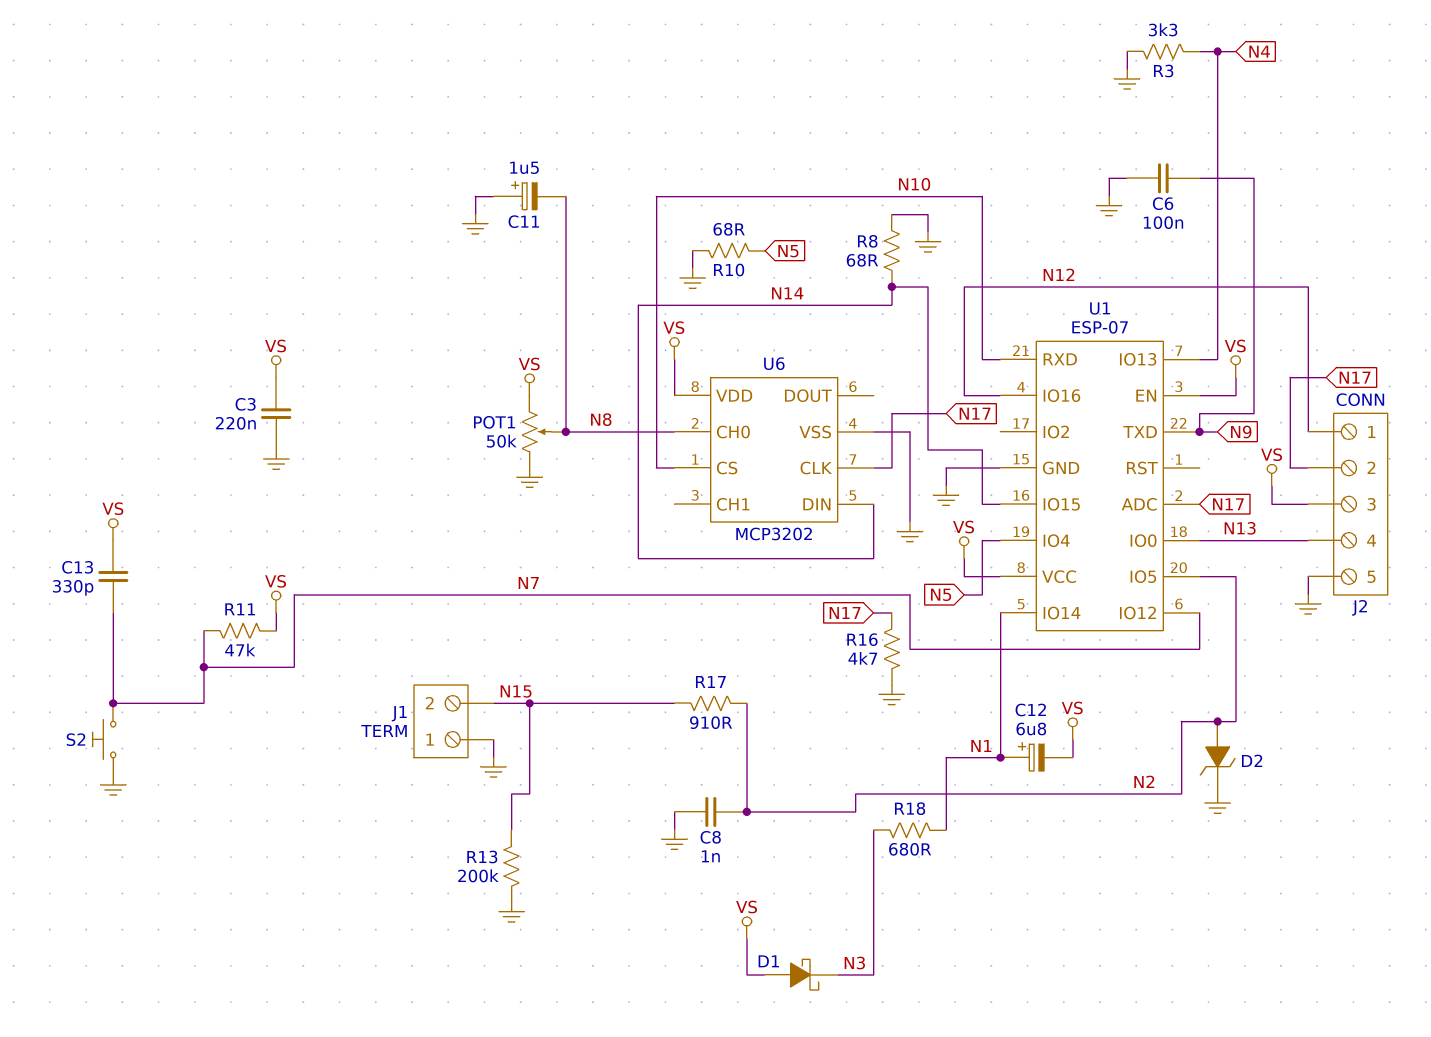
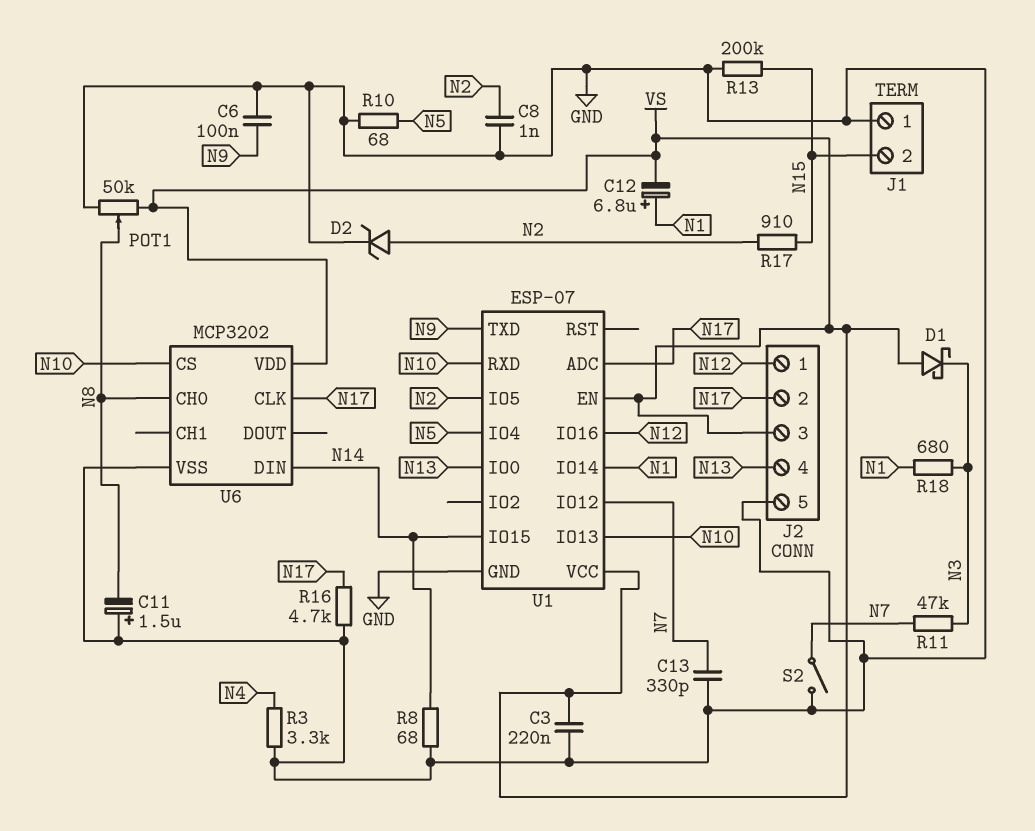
C13: 330pF (N7, VS) -> 330pF (GND, N7)
R11: 47k (N7, VS) -> 47k (N3, N7)
S2: button (GND, N7) -> switch (GND, N7)
U1 pin IO13: N4 -> N10

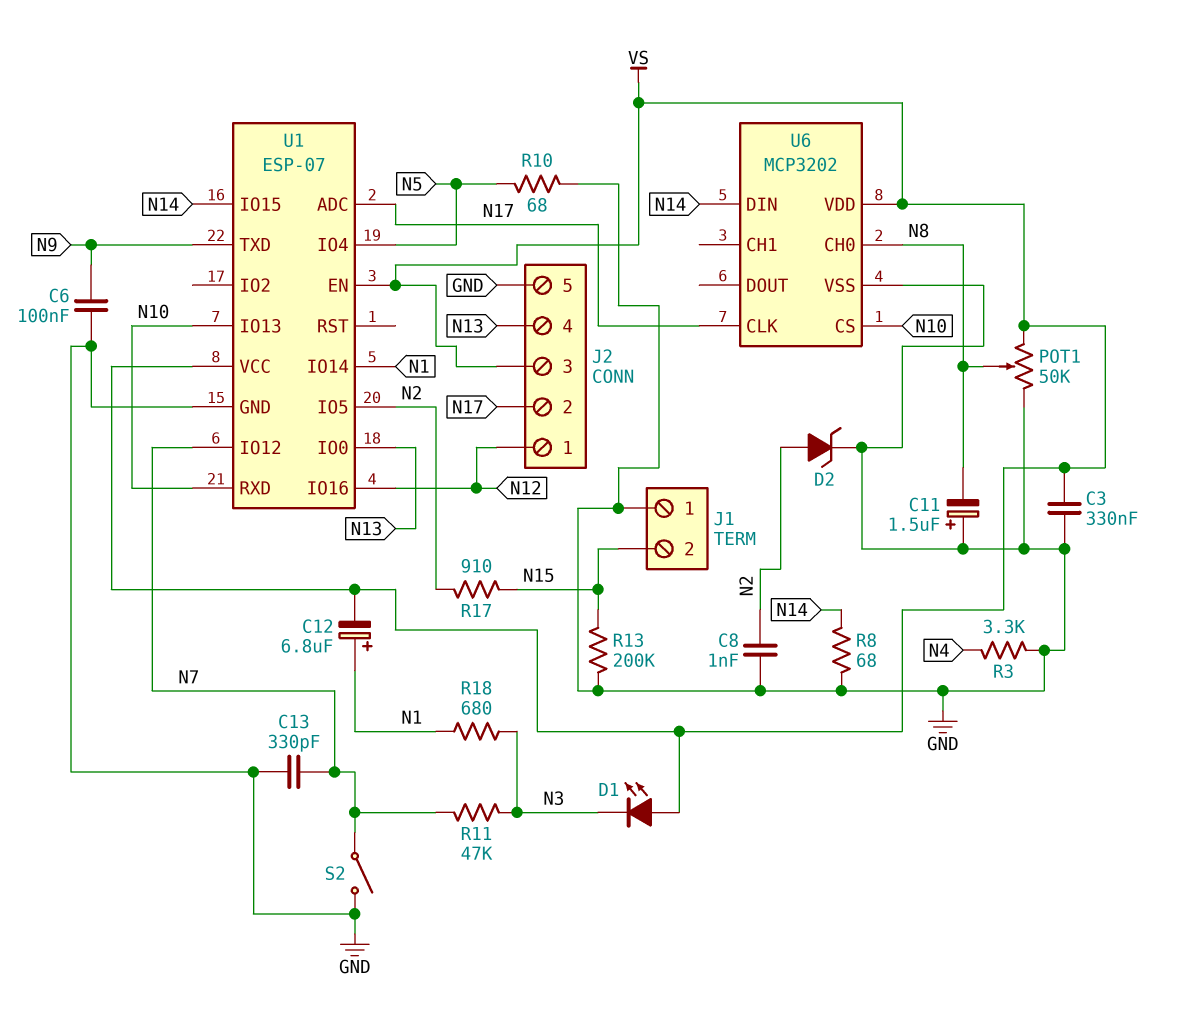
C3: 220nF (GND, VS) -> 330nF (GND, VS)
D1: schottky (A VS, K N3) -> LED (A VS, K N3)
R16: 4.7k (GND, N17) -> none

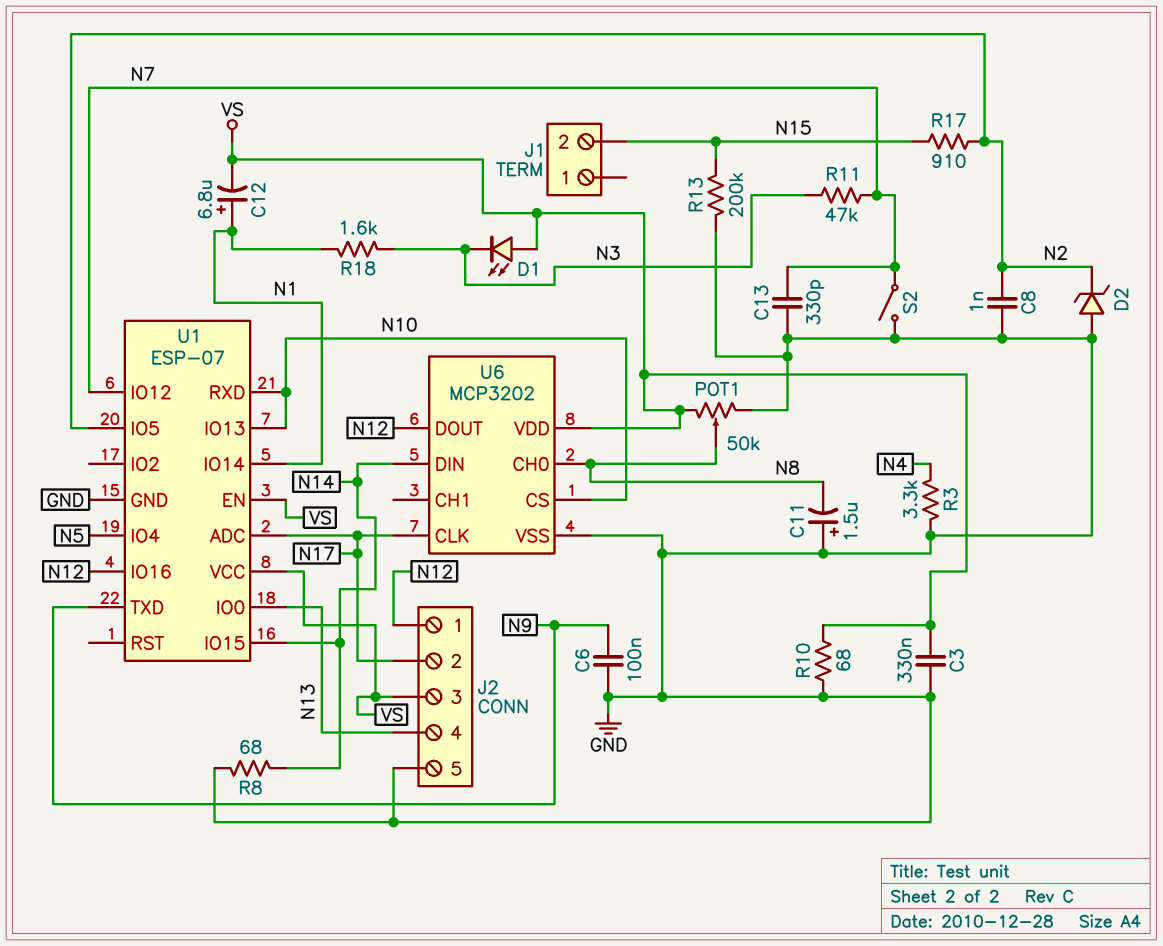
D2: zener (A N2, K GND) -> zener (A GND, K N2)
J1 pin 1: GND -> none
R10: 68 (GND, N5) -> 68 (GND, VS)
R18: 680 (N1, N3) -> 1.6k (N1, N3)
U6 pin DOUT: none -> N12

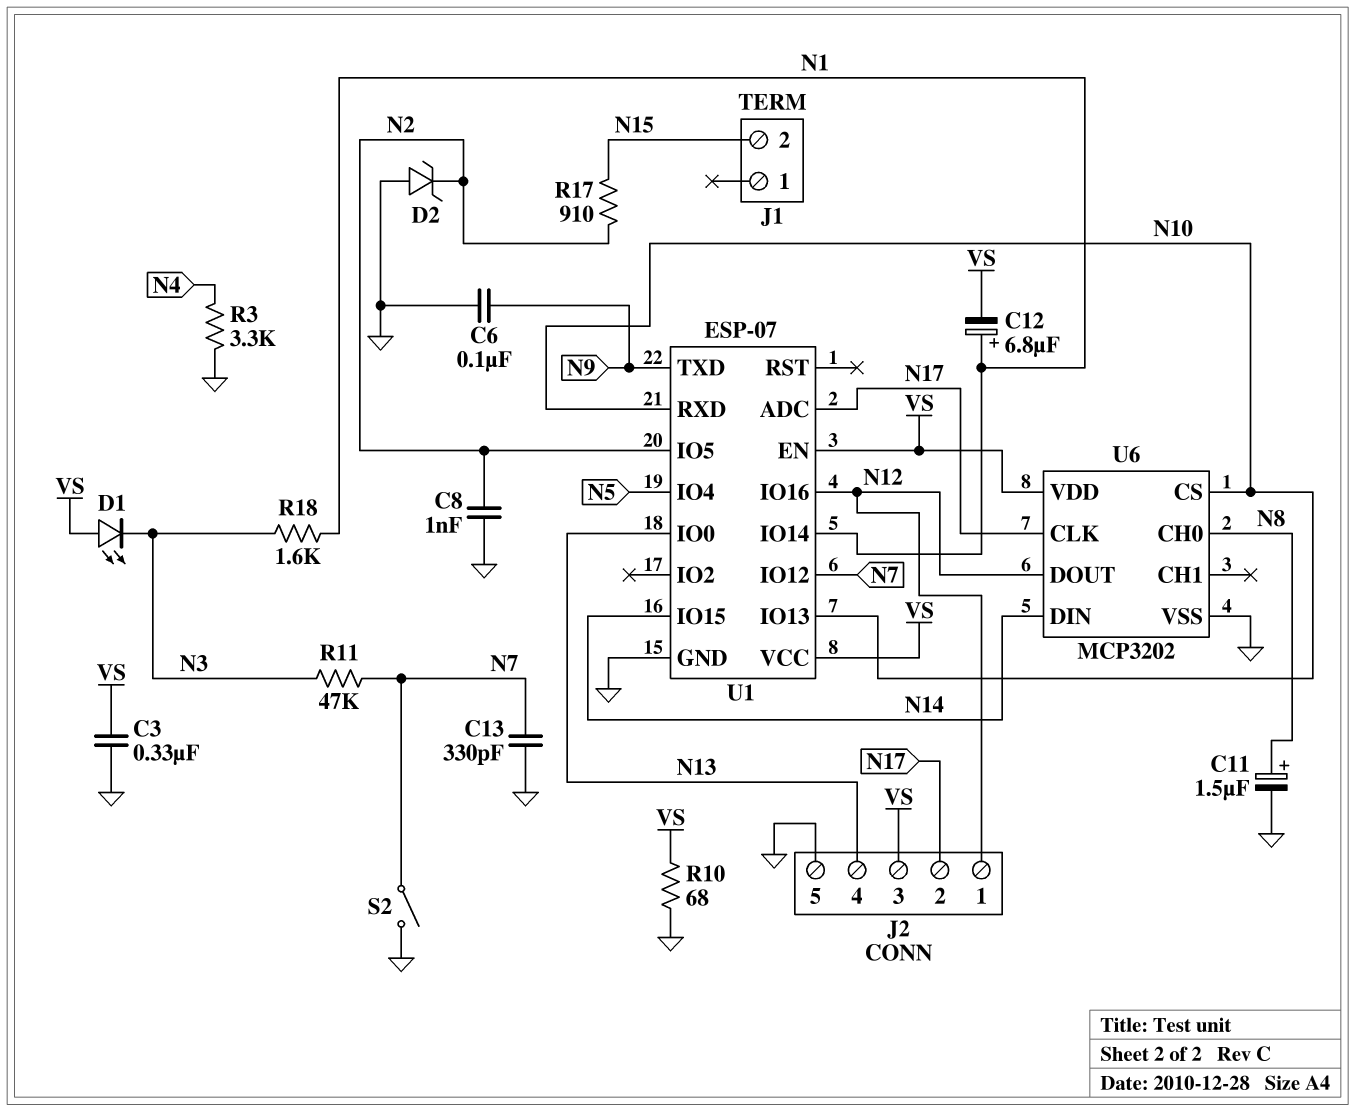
C11: 1.5uF (plus GND, minus N8) -> 1.5uF (plus N8, minus GND)
POT1: 50k (GND, VS, wiper N8) -> none
R8: 68 (GND, N14) -> none
R13: 200k (GND, N15) -> none

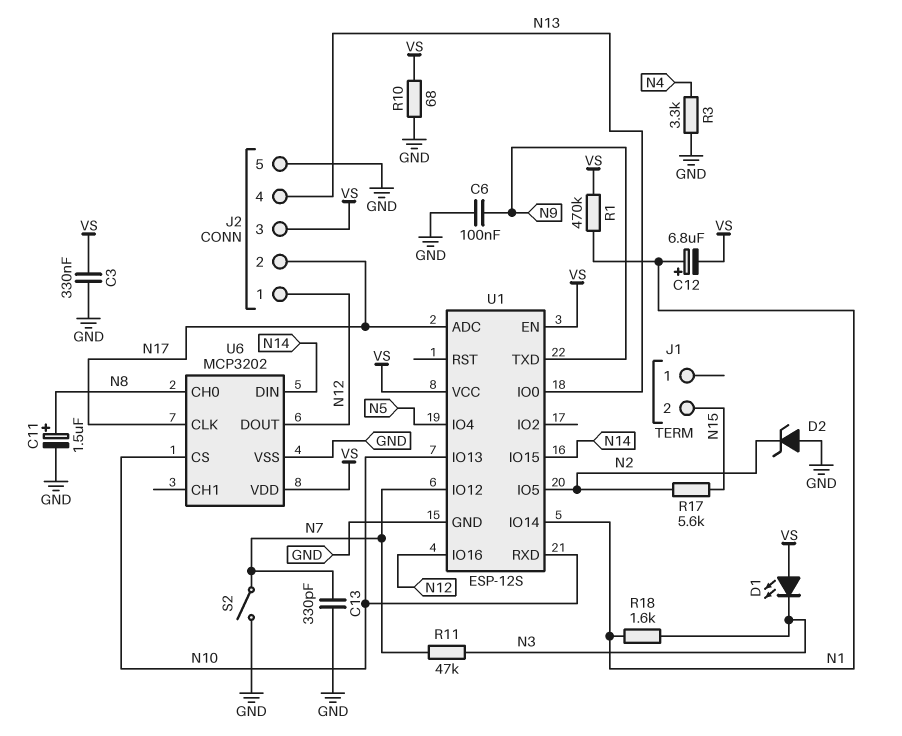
C8: 1nF (GND, N2) -> none
R1: none -> 470k (N1, VS)
R17: 910 (N2, N15) -> 5.6k (N2, N15)
U1: ESP-07 -> ESP-12S

